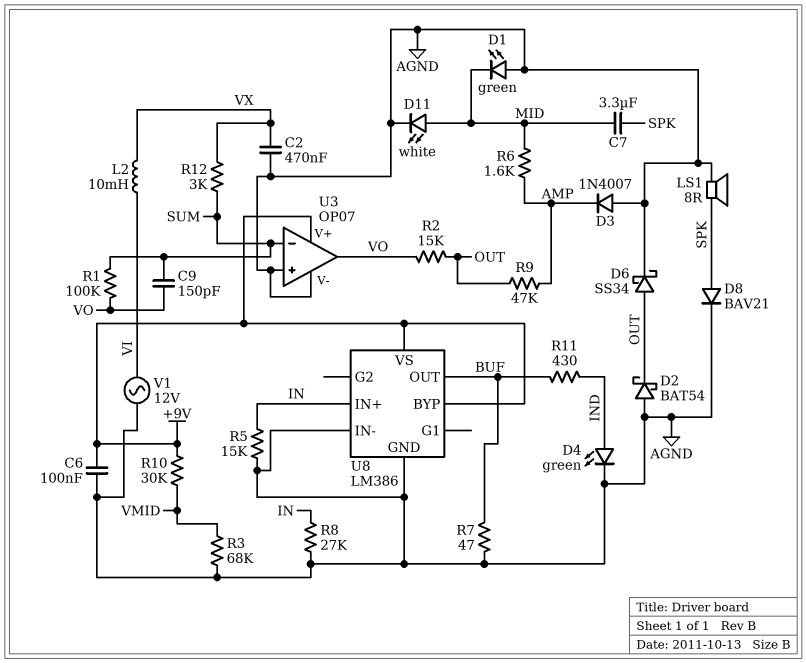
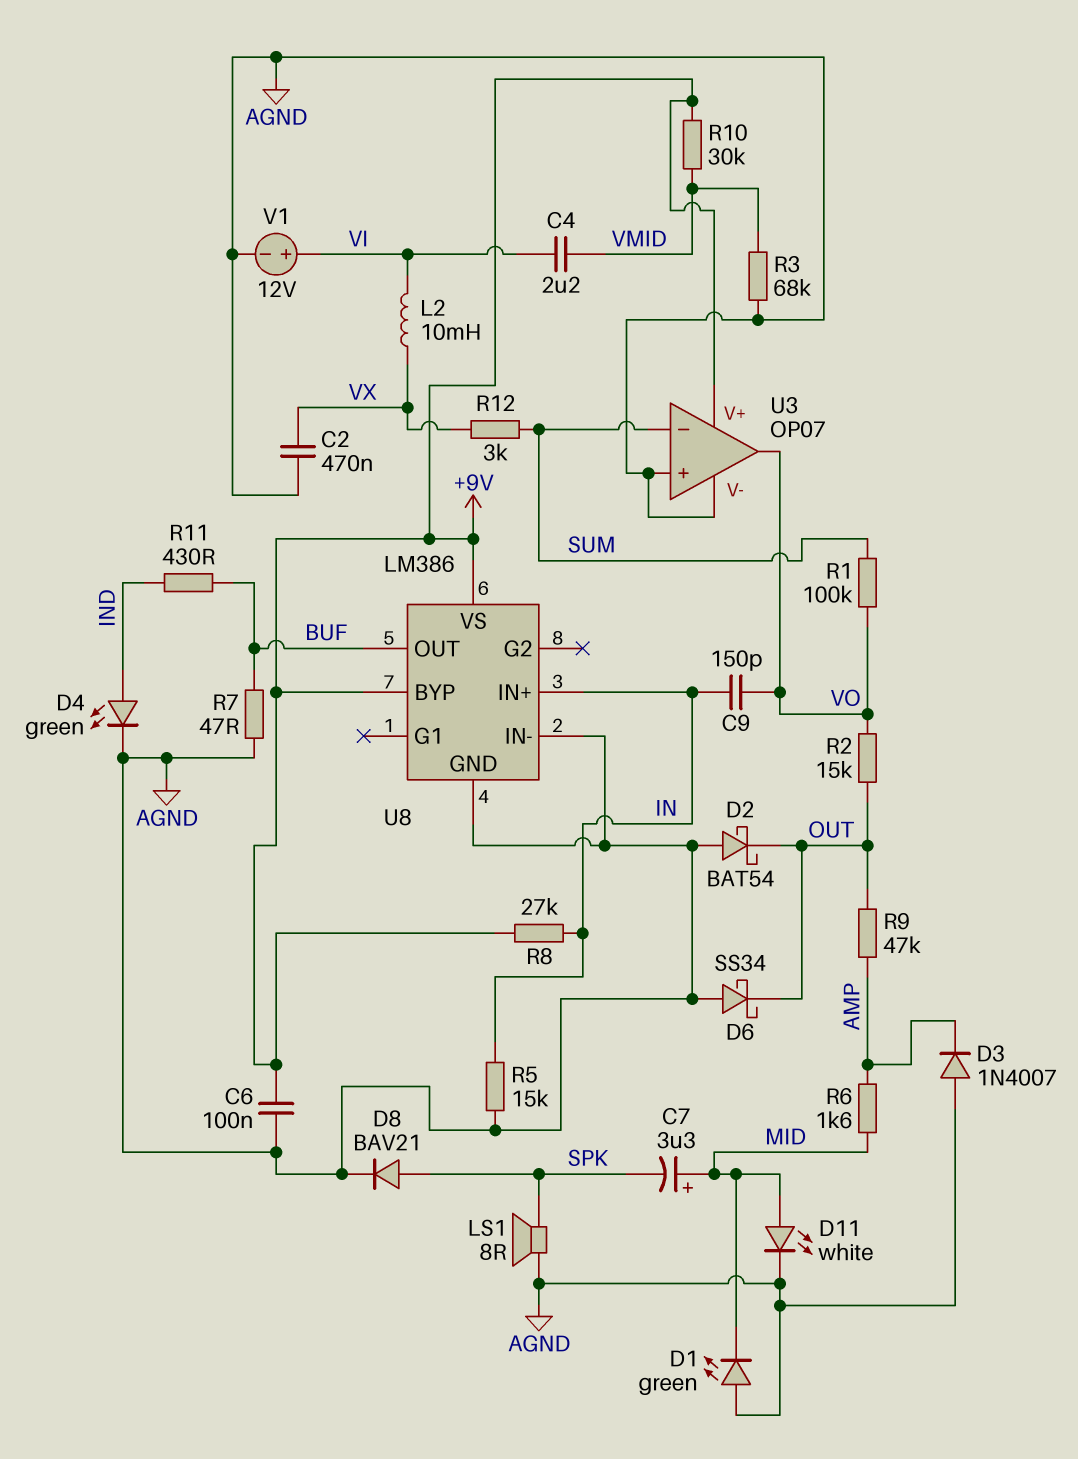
C4: none -> 2.2uF (VI, VMID)
C7: 3.3uF (MID, SPK) -> 3.3uF (plus MID, minus SPK)
C9: 150pF (SUM, VO) -> 150pF (IN, VO)
D6: schottky SS34 (A OUT, K AGND) -> schottky SS34 (A AGND, K OUT)
R8: 27k (AGND, IN) -> 27k (+9V, IN)
V1: AC 12V (AGND, VI) -> 12V (plus VI, minus AGND)

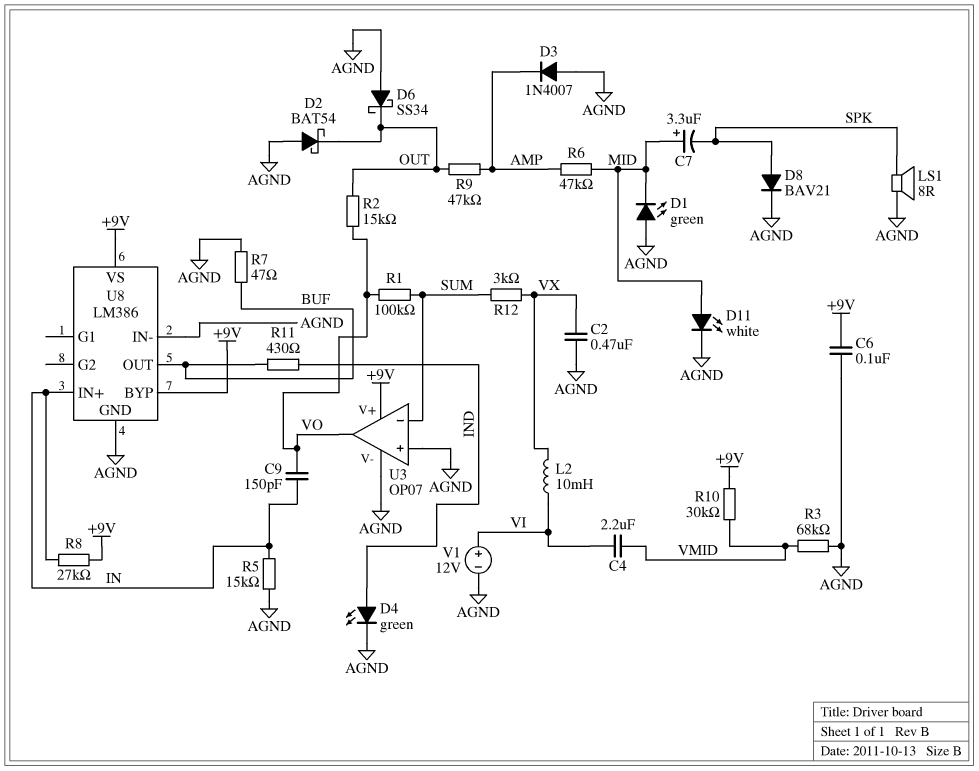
R6: 1.6k (AMP, MID) -> 47k (AMP, MID)

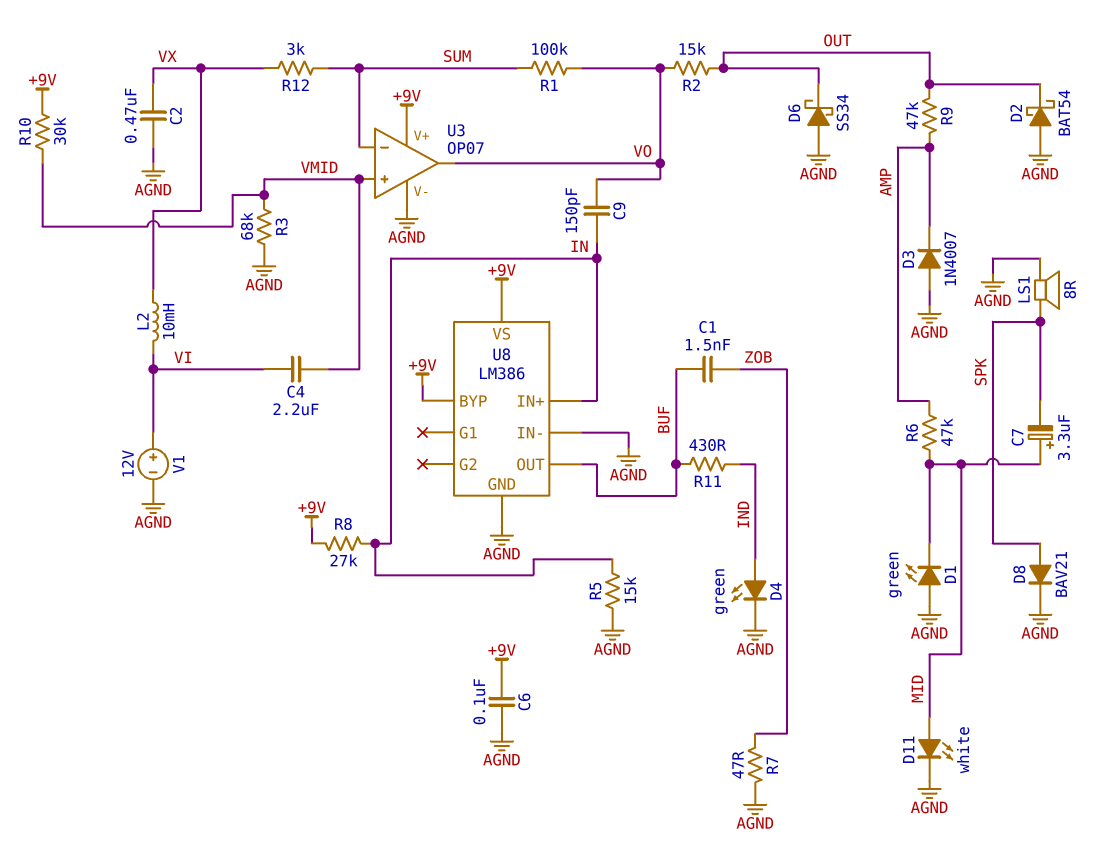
C1: none -> 1.5nF (BUF, ZOB)
R7: 47 (AGND, BUF) -> 47 (AGND, ZOB)
U3 pin in+: AGND -> VMID

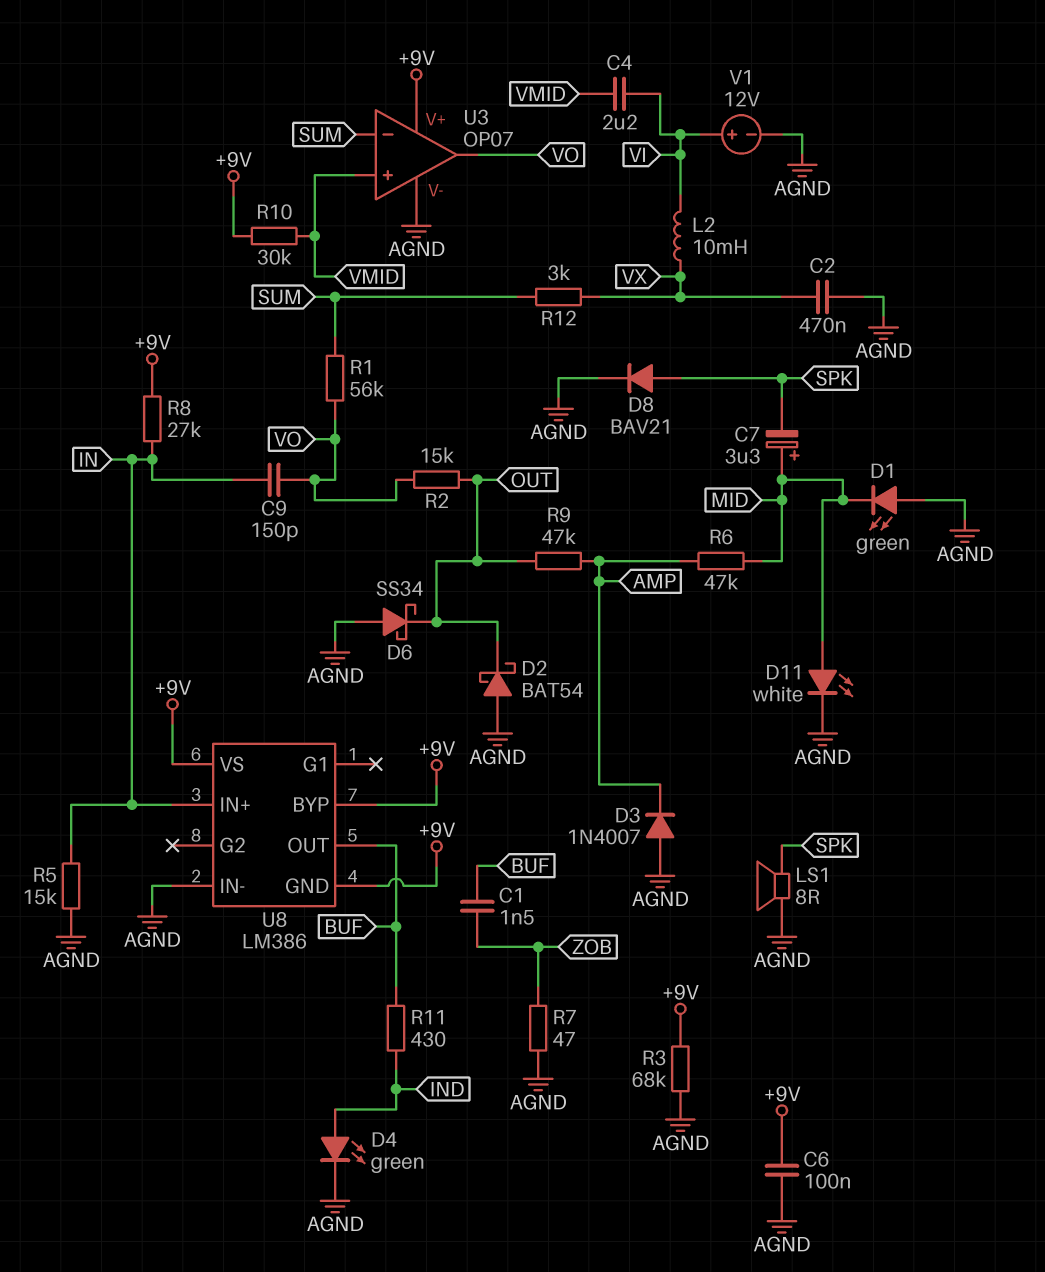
R1: 100k (SUM, VO) -> 56k (SUM, VO)
R3: 68k (AGND, VMID) -> 68k (+9V, AGND)
U8 pin GND: AGND -> +9V

